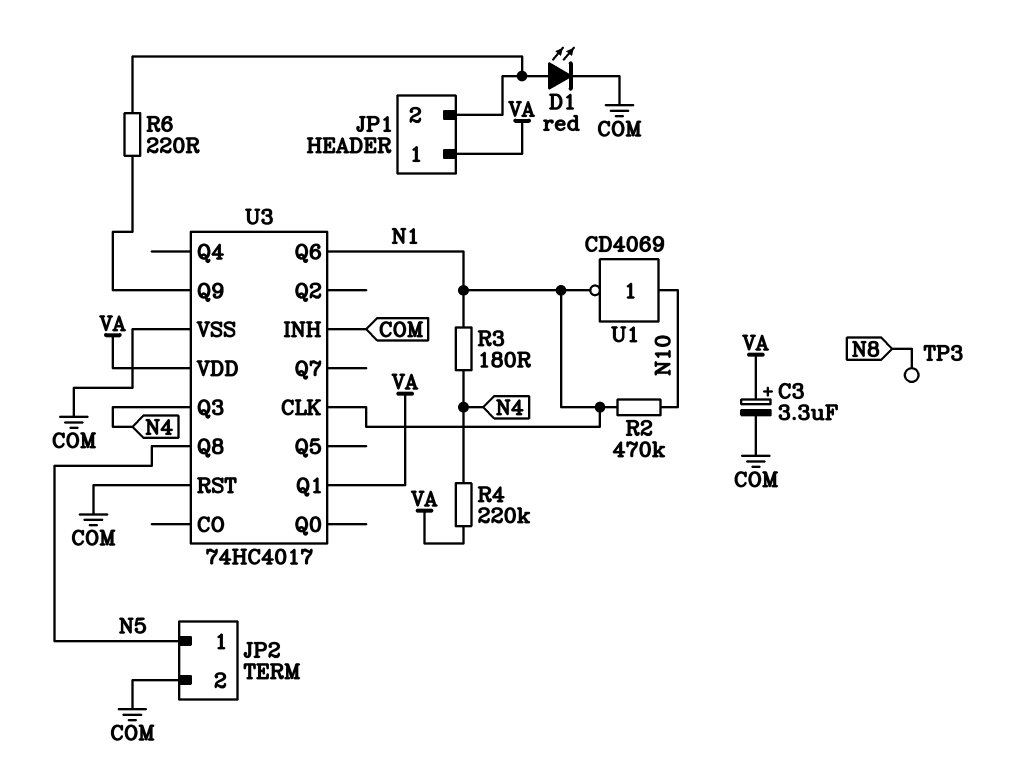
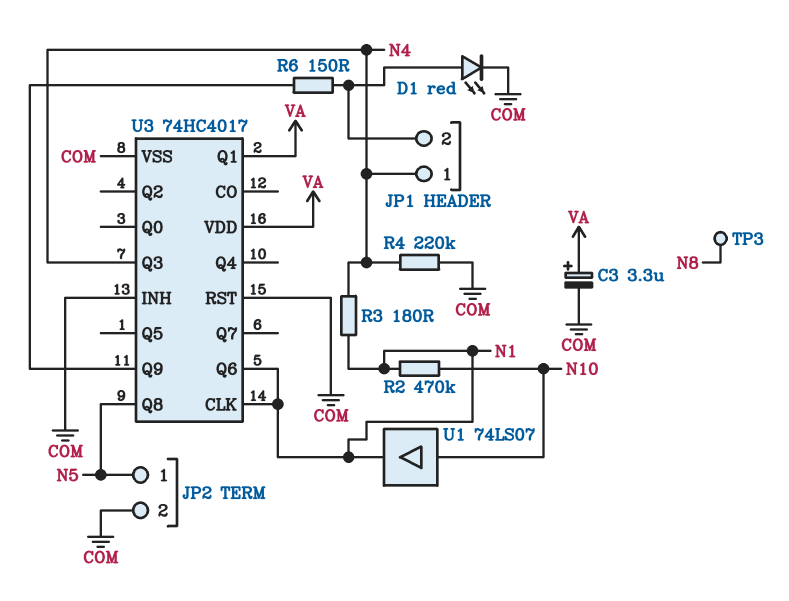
JP1 pin 1: VA -> N4
R4: 220k (N4, VA) -> 220k (COM, N4)
R6: 220 (JP1/2, U3/Q9) -> 150 (JP1/2, U3/Q9)
U1: NOT CD4069 (in N10, out N1) -> buffer 74LS07 (in N10, out N1)

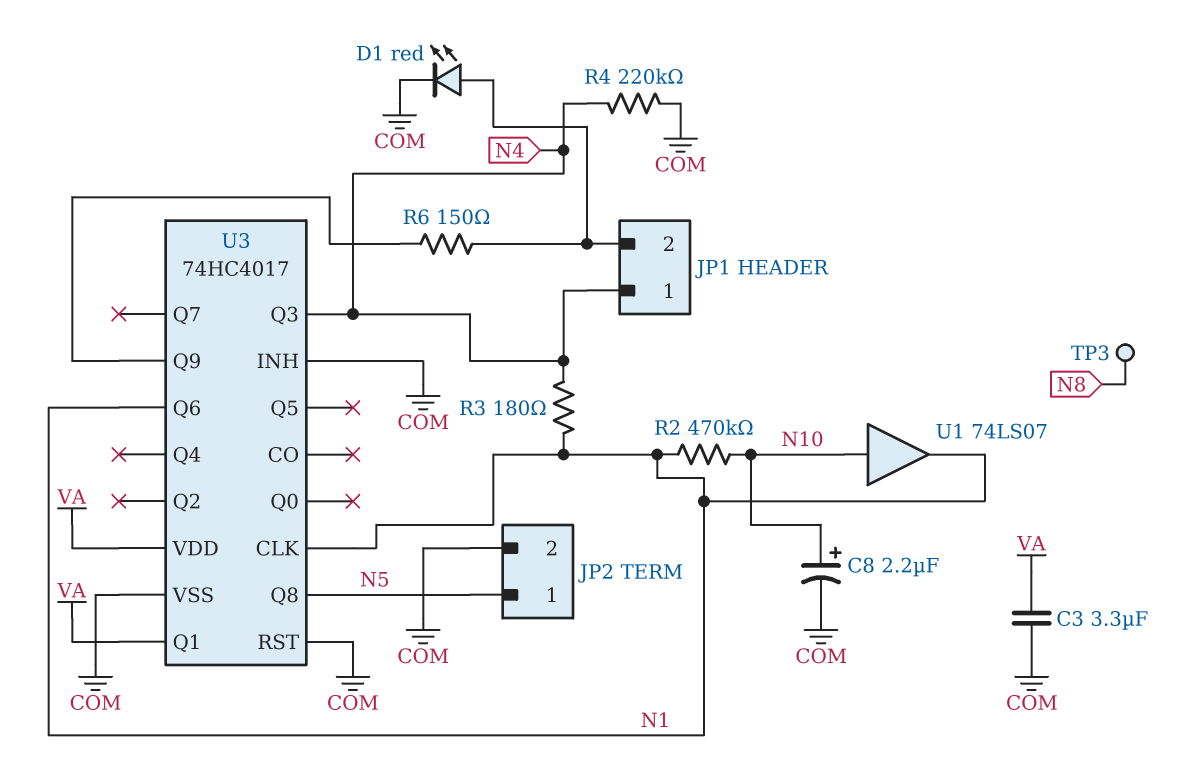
C3: 3.3uF (plus VA, minus COM) -> 3.3uF (COM, VA)
C8: none -> 2.2uF (plus N10, minus COM)

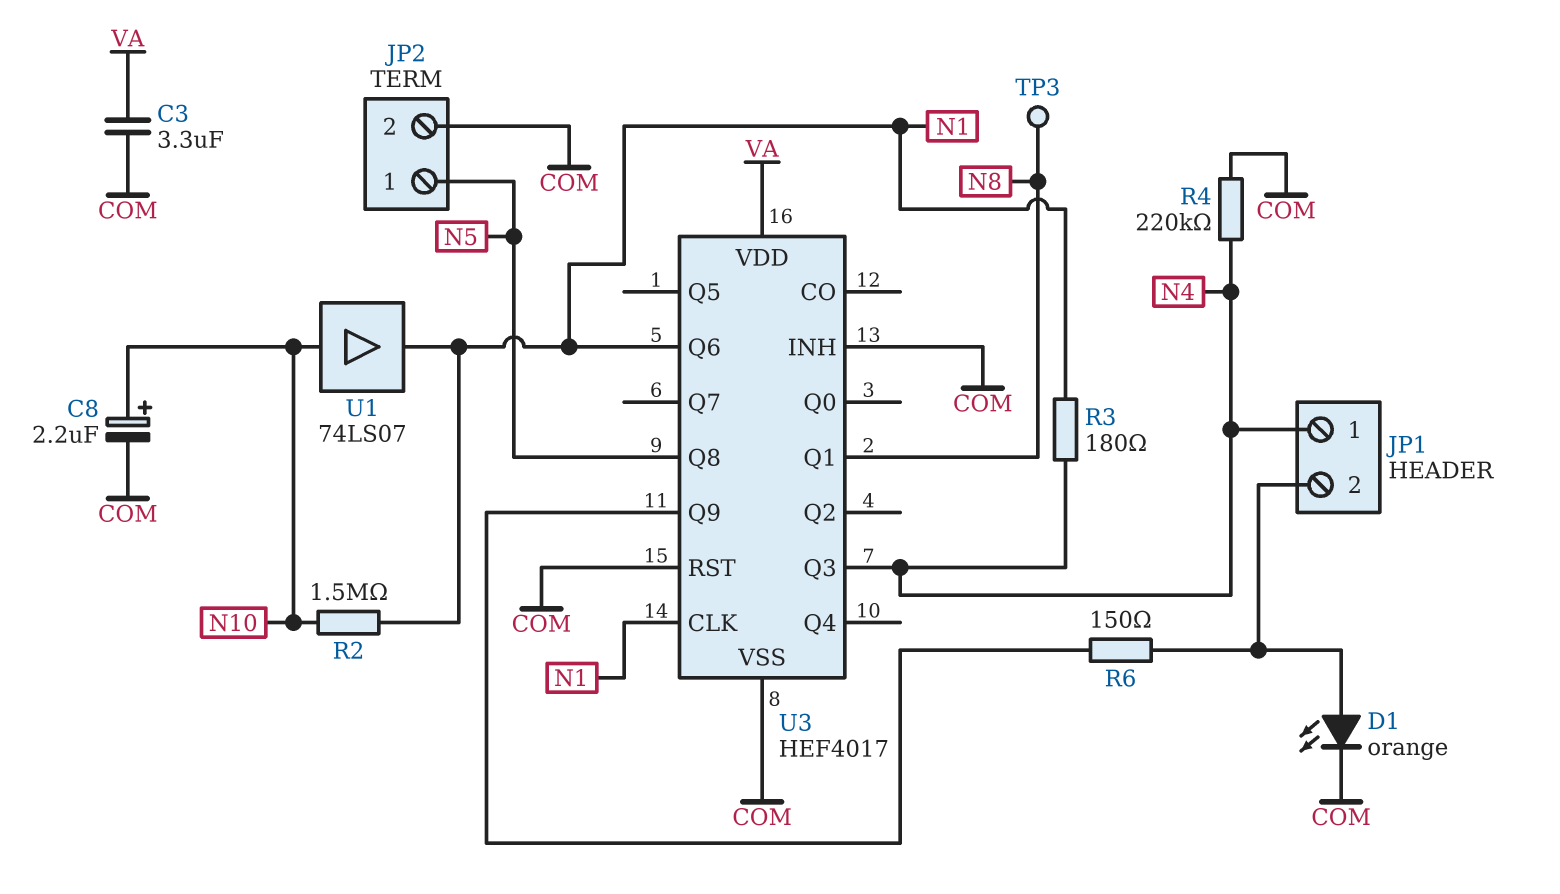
D1: LED red (A JP1/2, K COM) -> LED orange (A JP1/2, K COM)
R2: 470k (N1, N10) -> 1.5M (N1, N10)
U3: 74HC4017 -> HEF4017
U3 pin Q1: VA -> N8

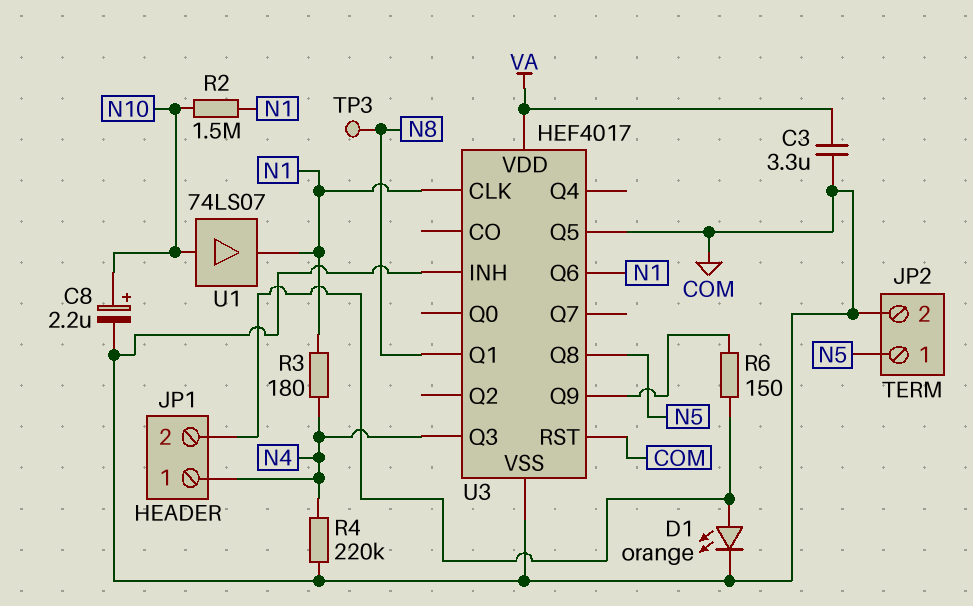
U3 pin Q5: none -> COM

